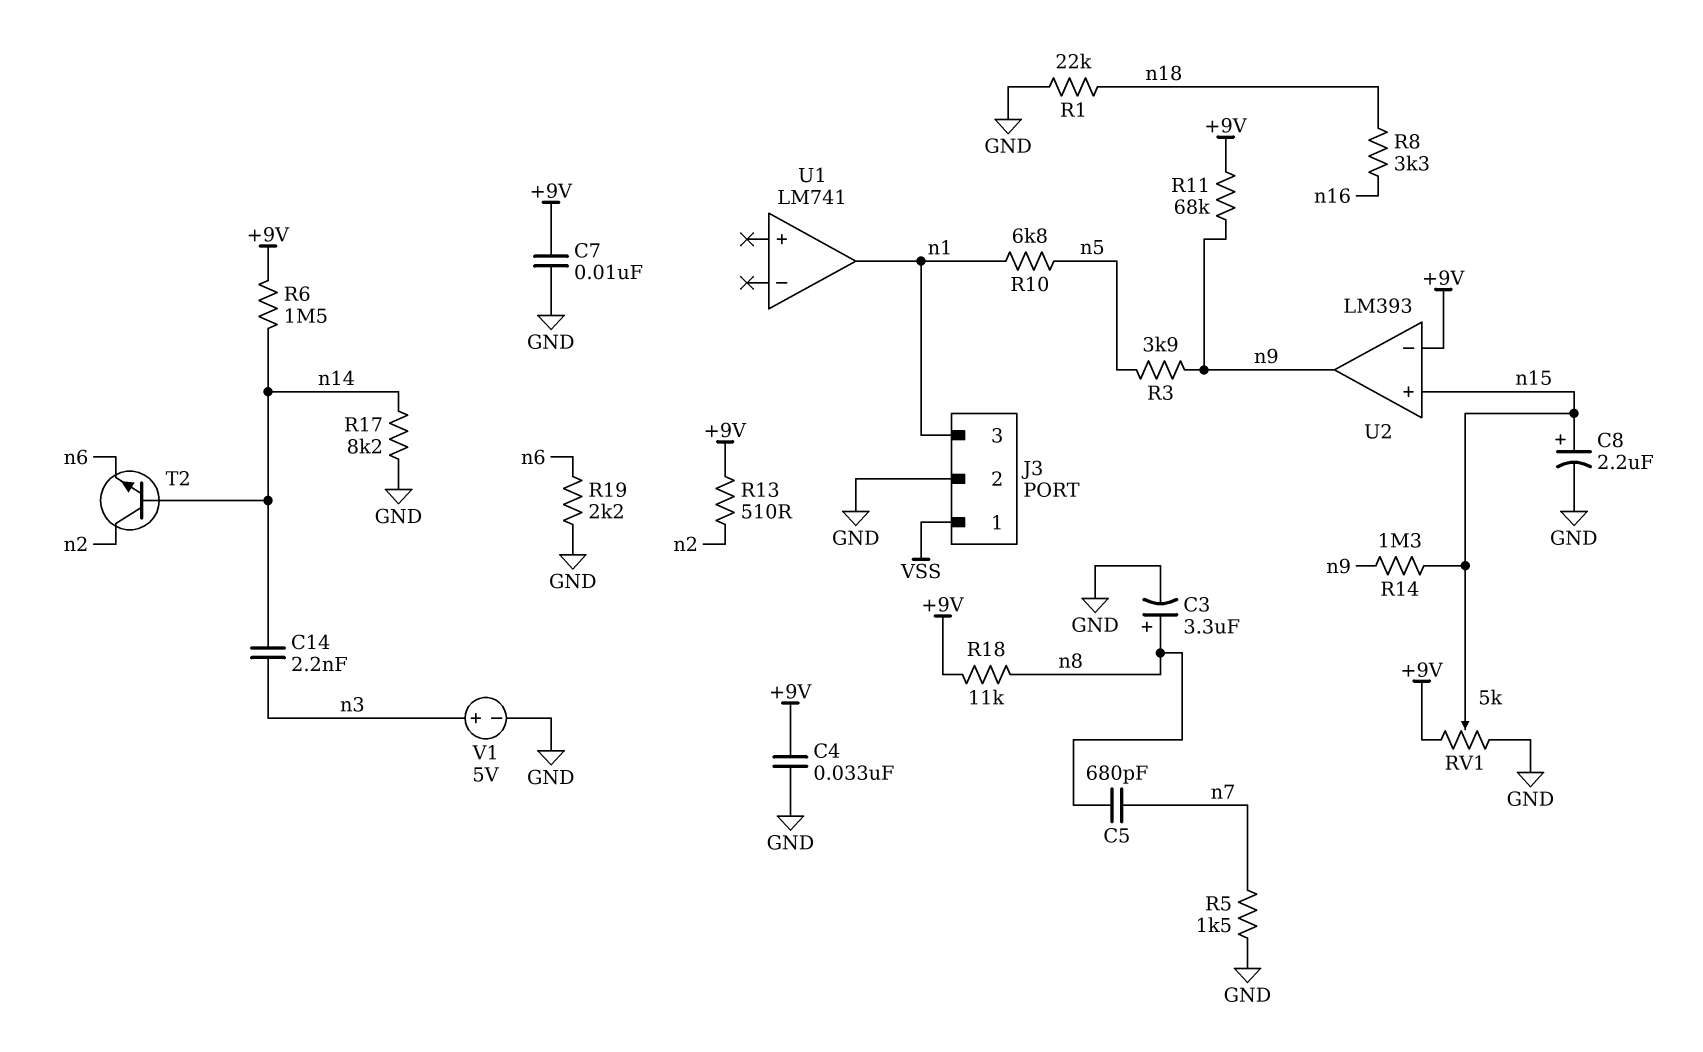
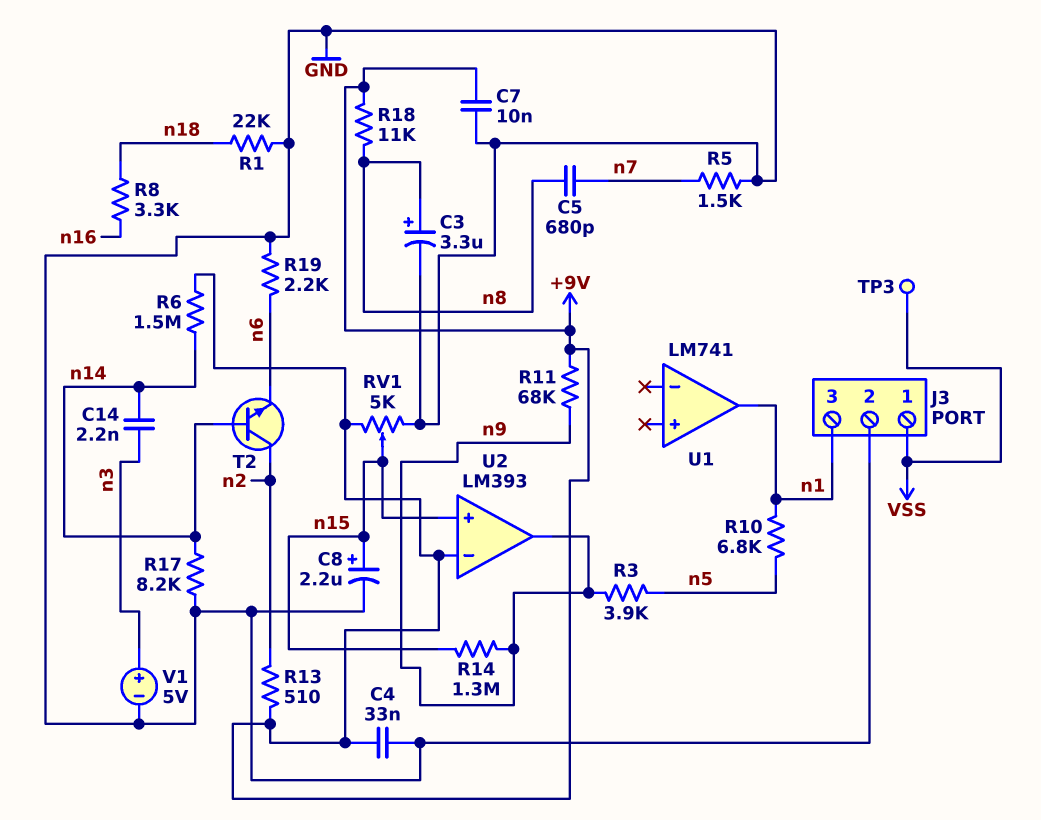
TP3: none -> test point (VSS)

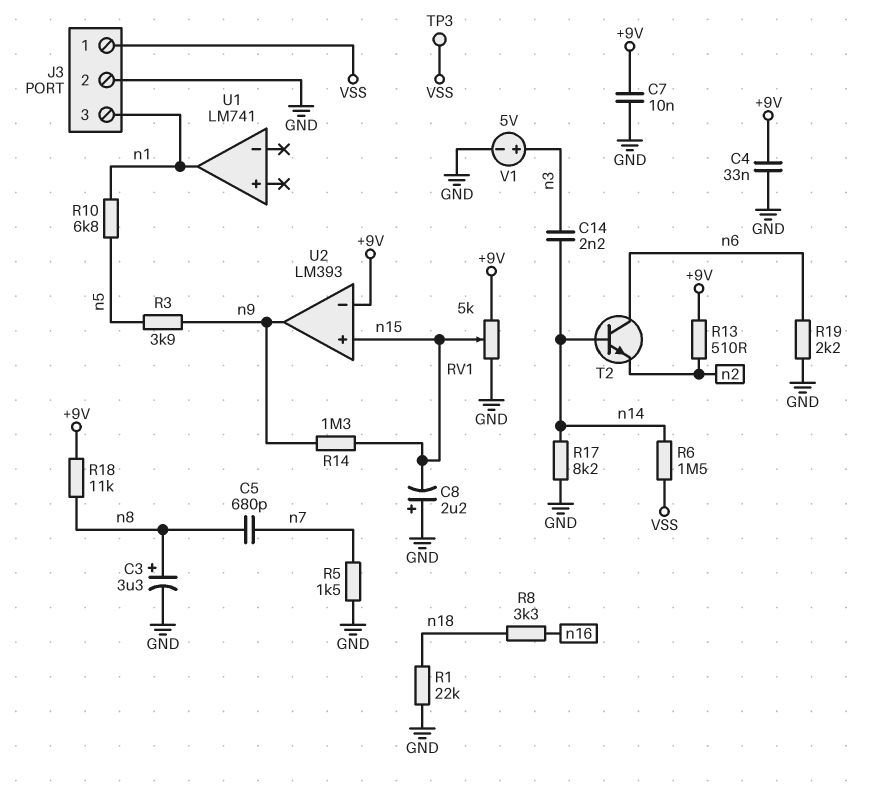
C8: 2.2uF (plus n15, minus GND) -> 2.2uF (plus GND, minus n15)
R6: 1.5M (+9V, n14) -> 1.5M (VSS, n14)
R11: 68k (+9V, n9) -> none
T2: NPN (B n14, C n2, E n6) -> NPN (B n14, C n6, E n2)

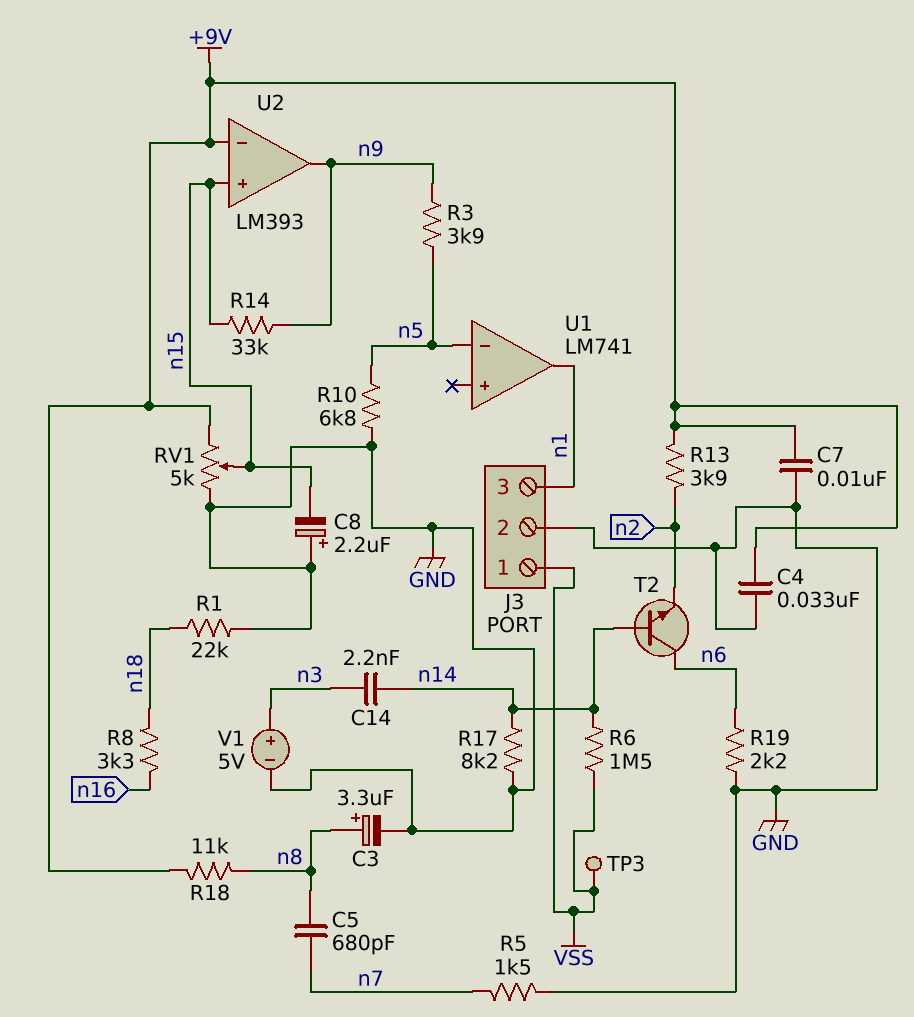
R10: 6.8k (n1, n5) -> 6.8k (GND, n5)
R13: 510 (+9V, n2) -> 3.9k (+9V, n2)
R14: 1.3M (n9, n15) -> 33k (n9, n15)
U1 pin in-: none -> n5

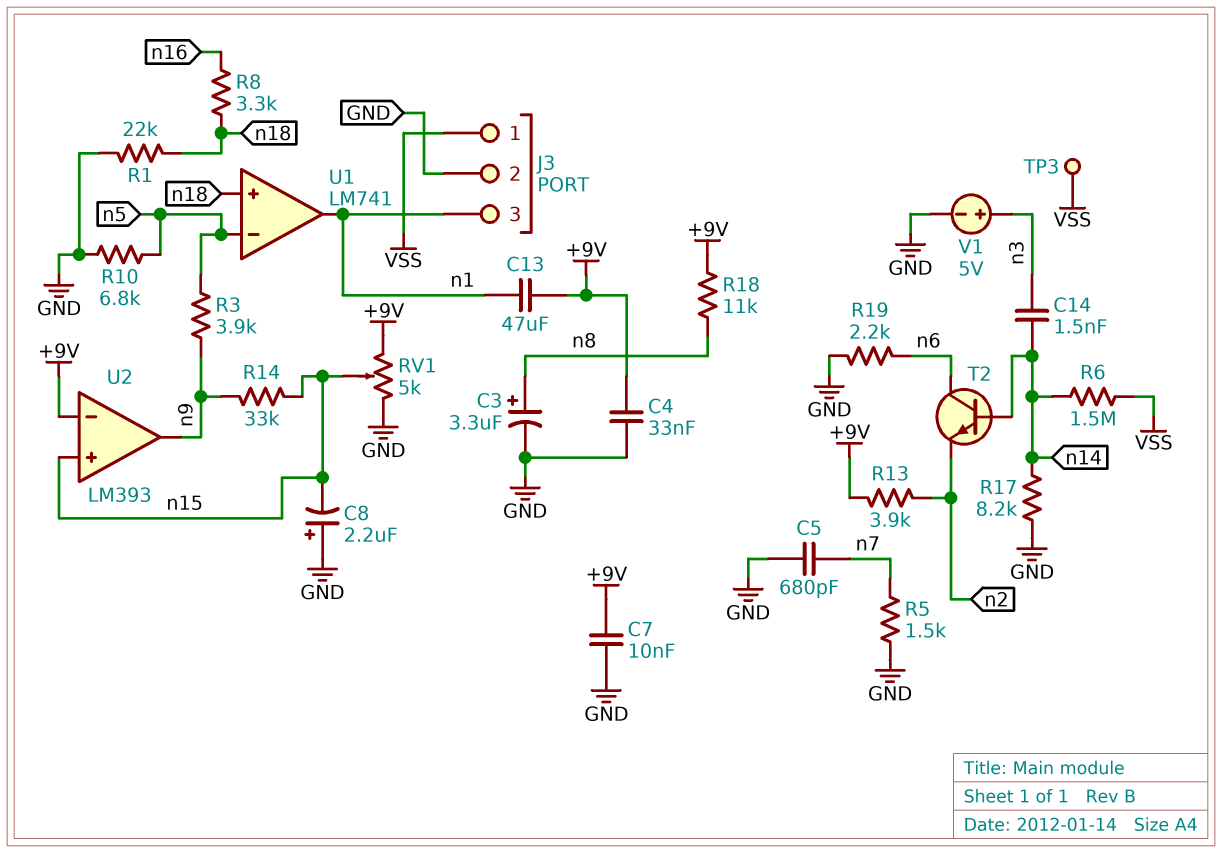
C5: 680pF (n7, n8) -> 680pF (GND, n7)
C13: none -> 47uF (+9V, n1)
C14: 2.2nF (n3, n14) -> 1.5nF (n3, n14)
U1 pin in+: none -> n18

